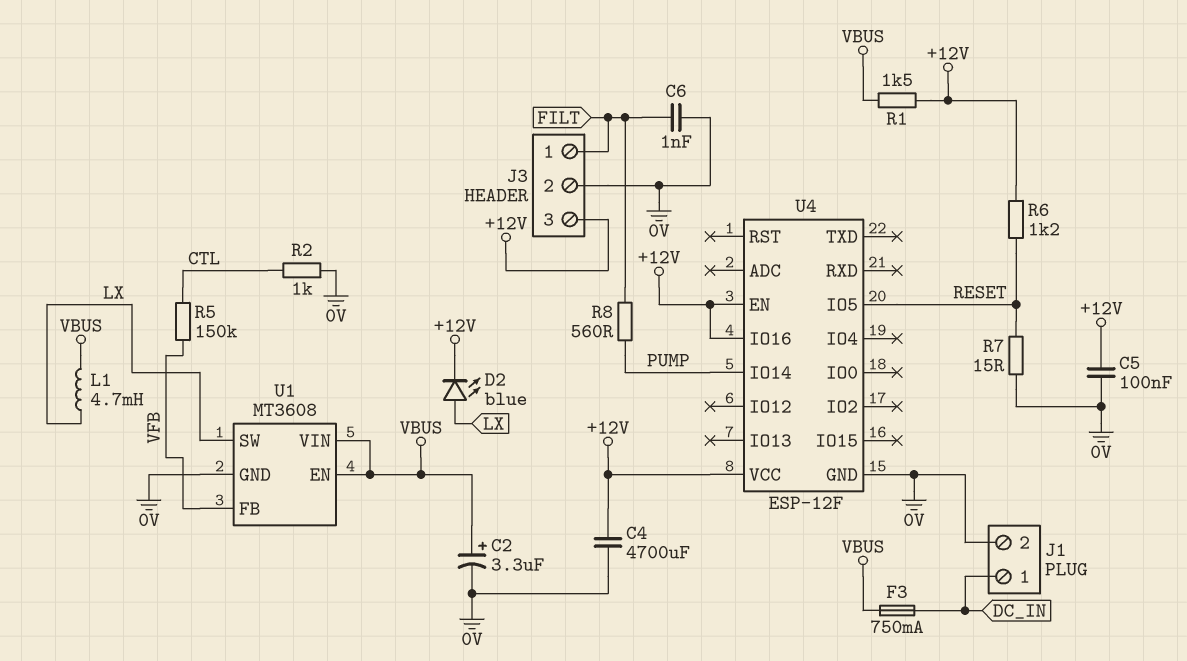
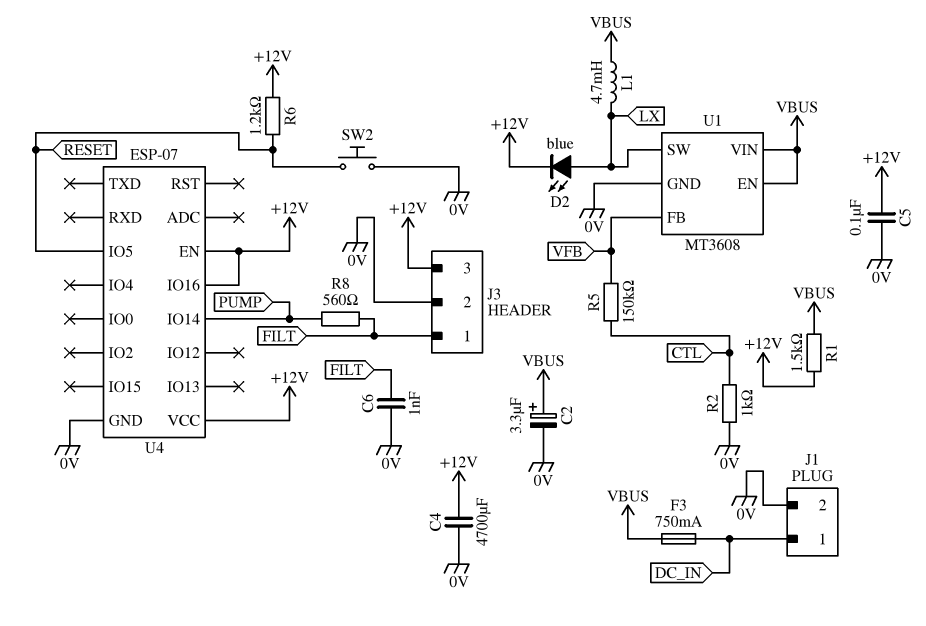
R7: 15 (0V, RESET) -> none
SW2: none -> button (0V, RESET)
U4: ESP-12F -> ESP-07

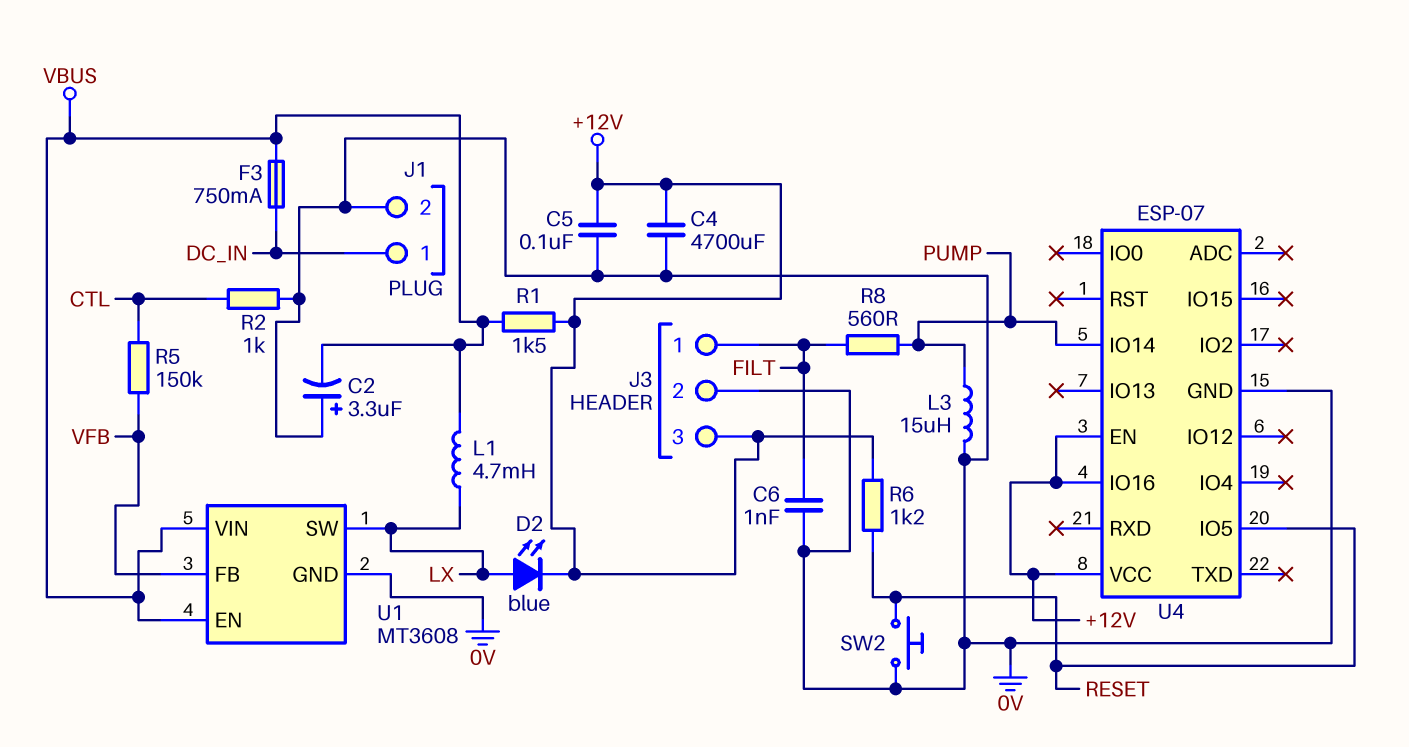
C2: 3.3uF (plus VBUS, minus 0V) -> 3.3uF (plus 0V, minus VBUS)
L3: none -> 15uH (0V, PUMP)

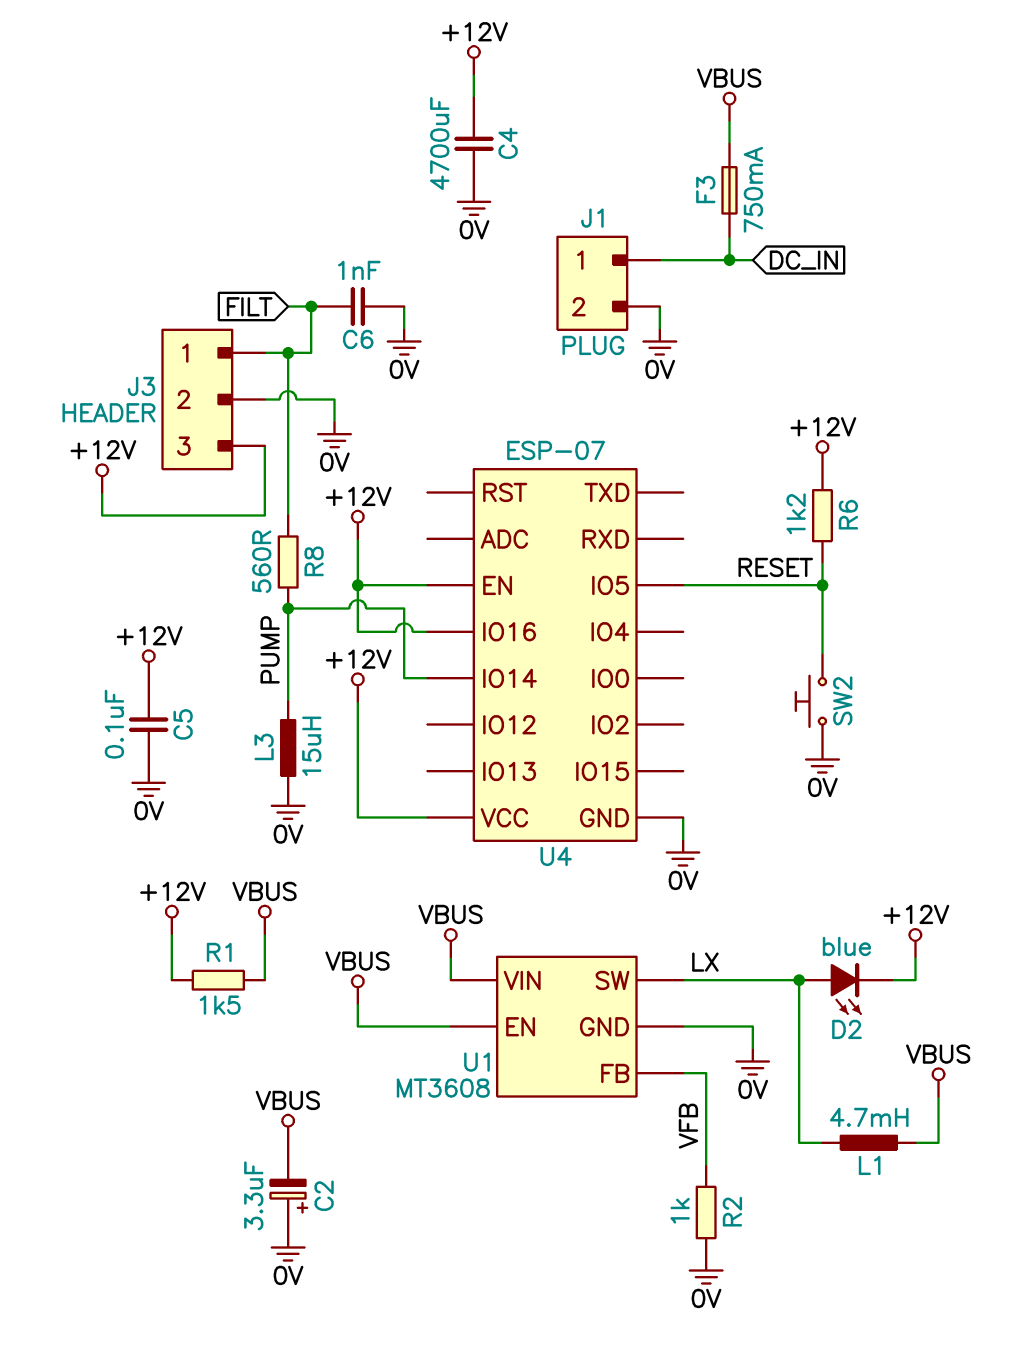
R2: 1k (0V, CTL) -> 1k (0V, VFB)
R5: 150k (CTL, VFB) -> none

